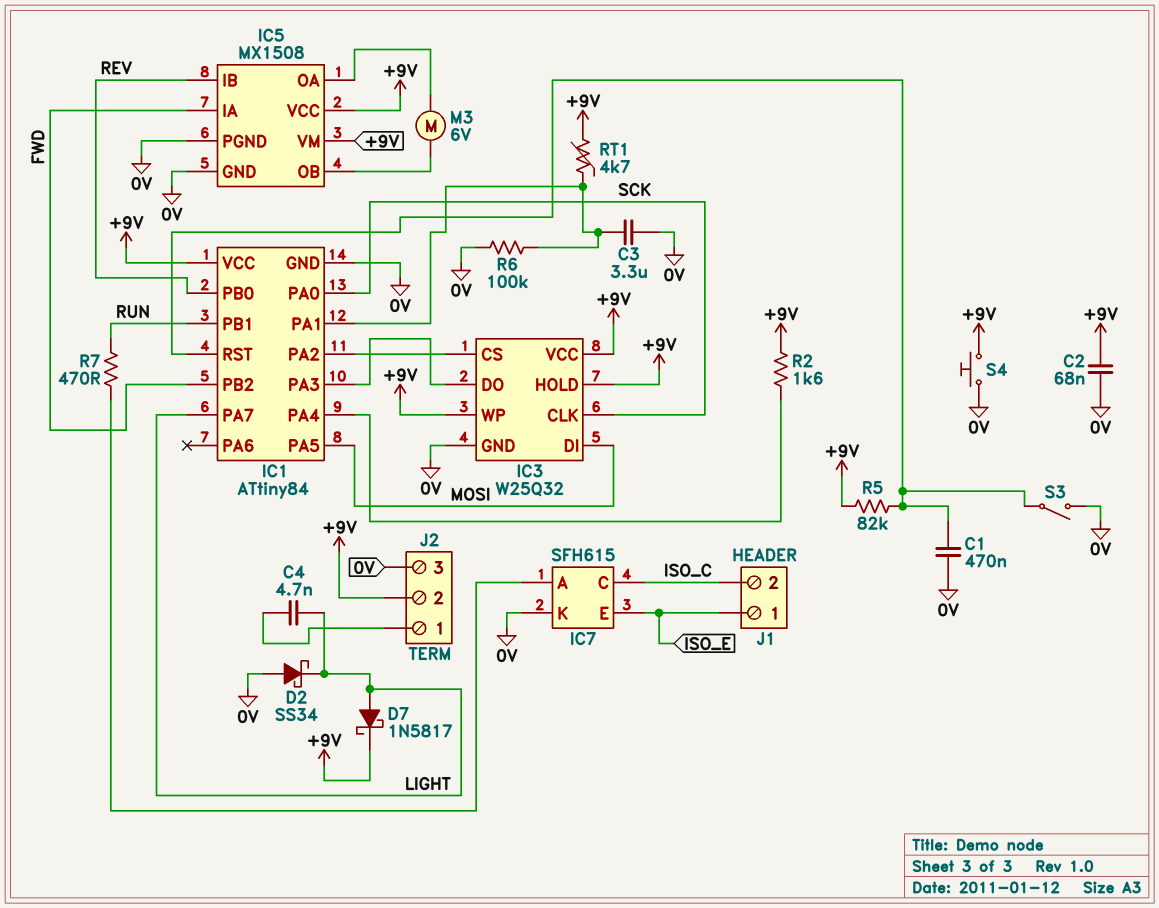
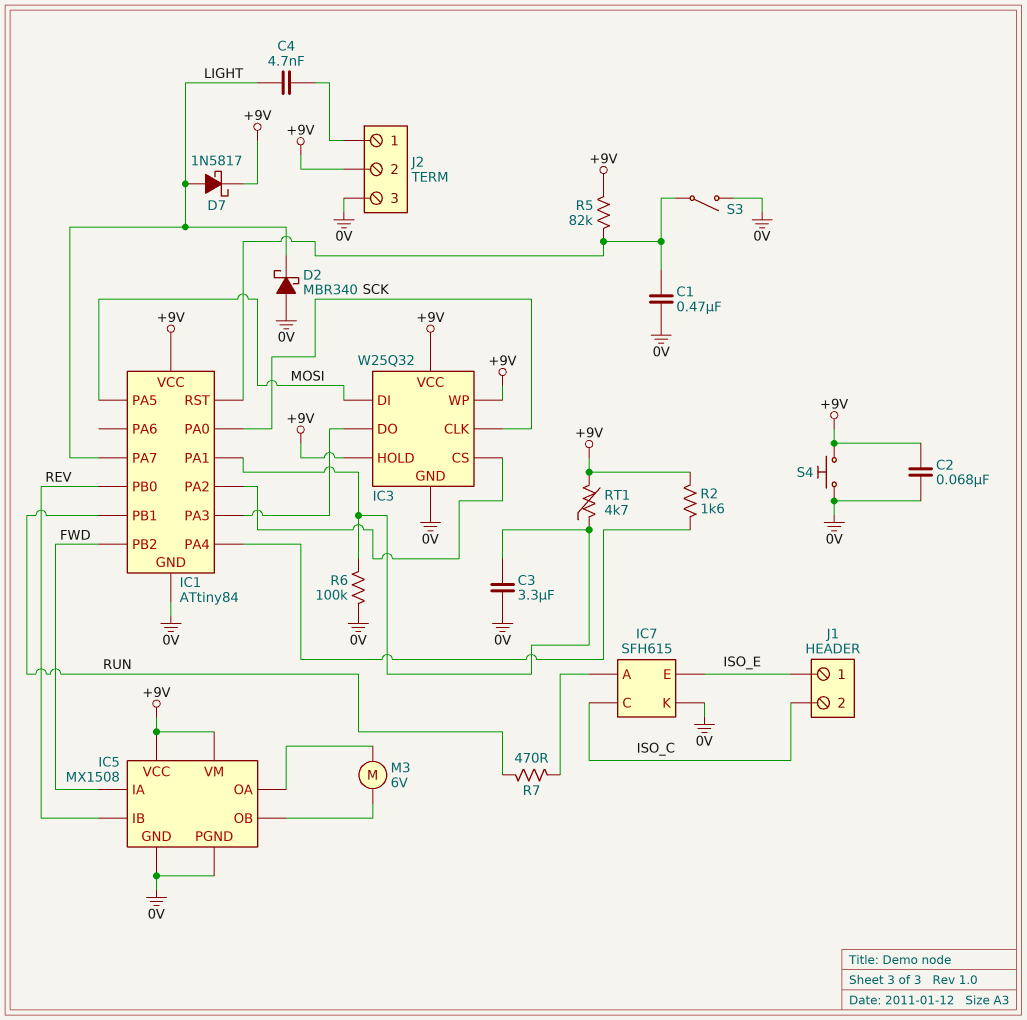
D2: schottky SS34 (A 0V, K LIGHT) -> schottky MBR340 (A 0V, K LIGHT)

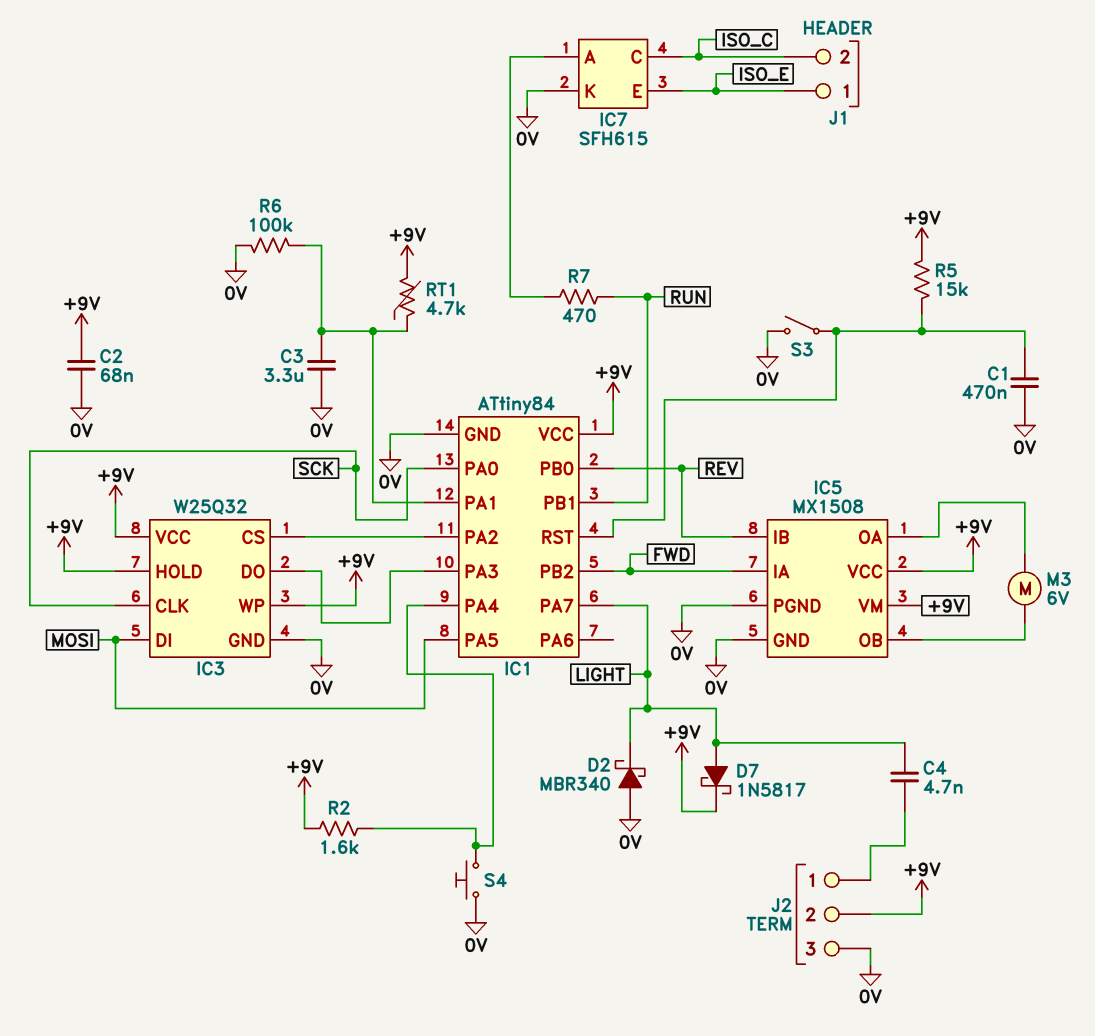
R5: 82k (+9V, IC1/RST) -> 15k (+9V, IC1/RST)
S4: button (+9V, 0V) -> button (0V, IC1/PA4)

